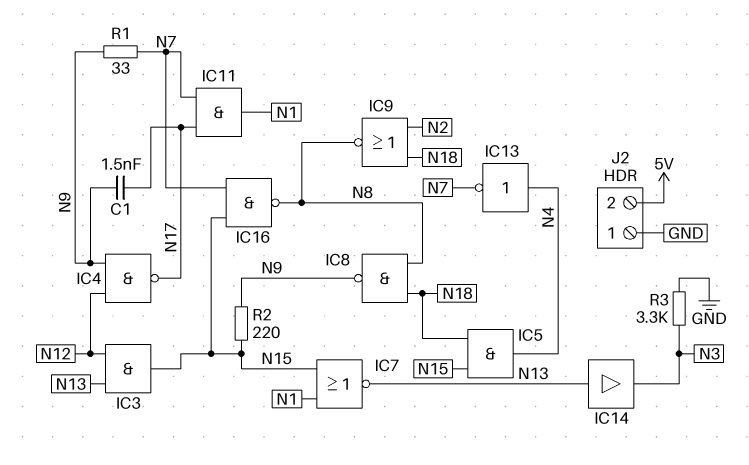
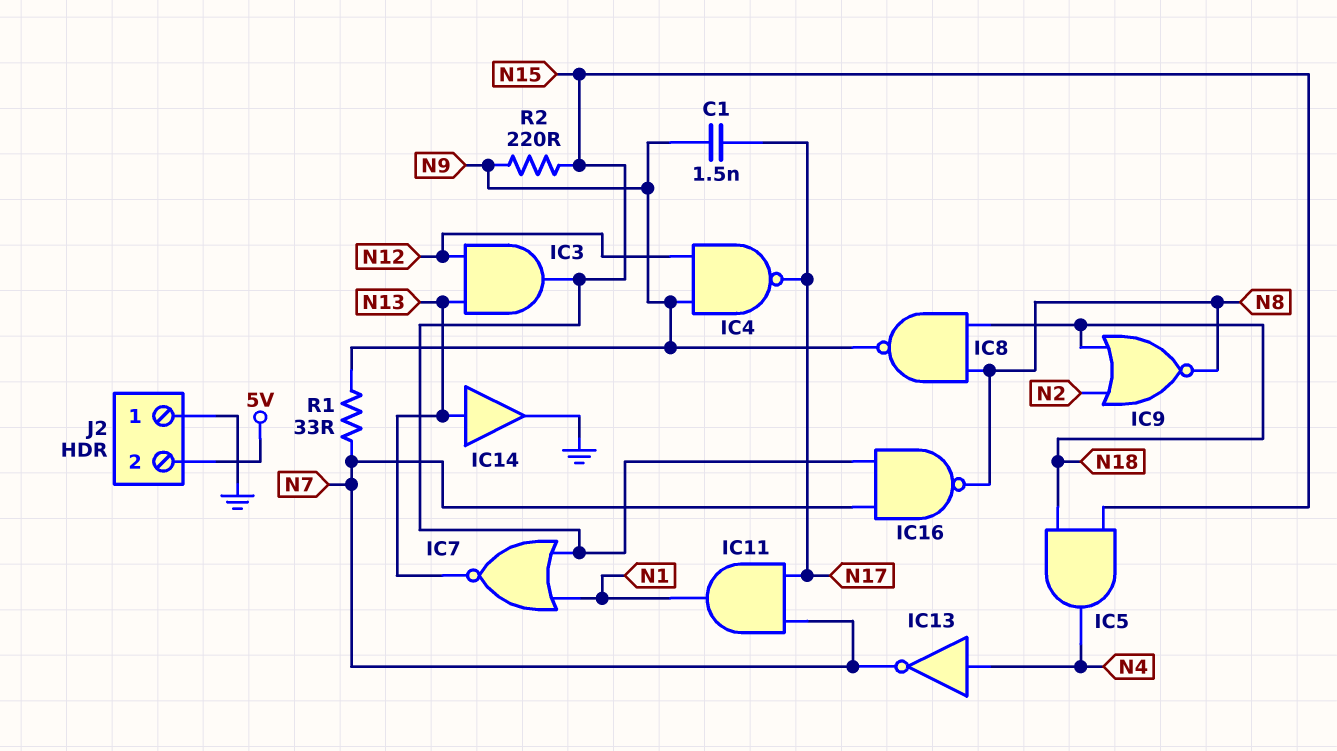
IC14: buffer (in N13, out N3) -> buffer (in N13, out GND)
R3: 3.3k (GND, N3) -> none

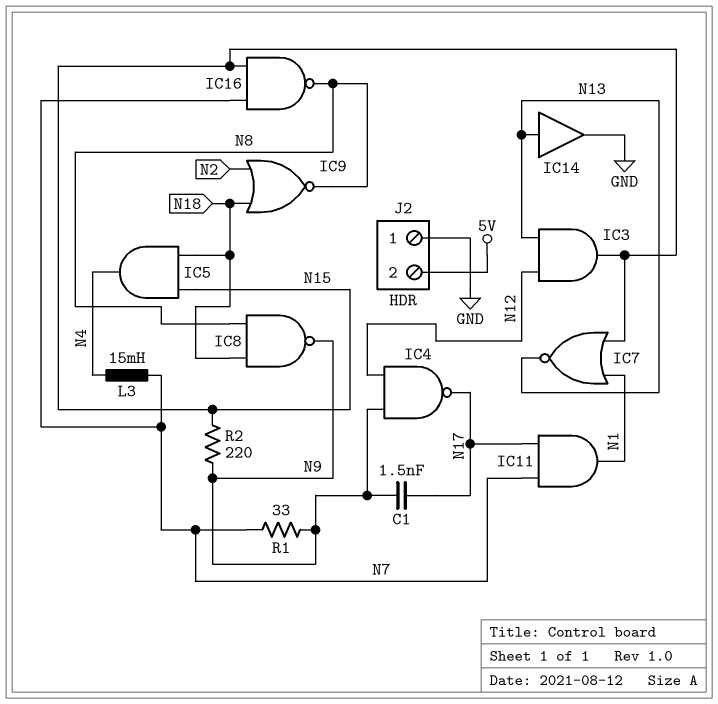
IC13: NOT (in N4, out N7) -> none
L3: none -> 15mH (N4, N7)

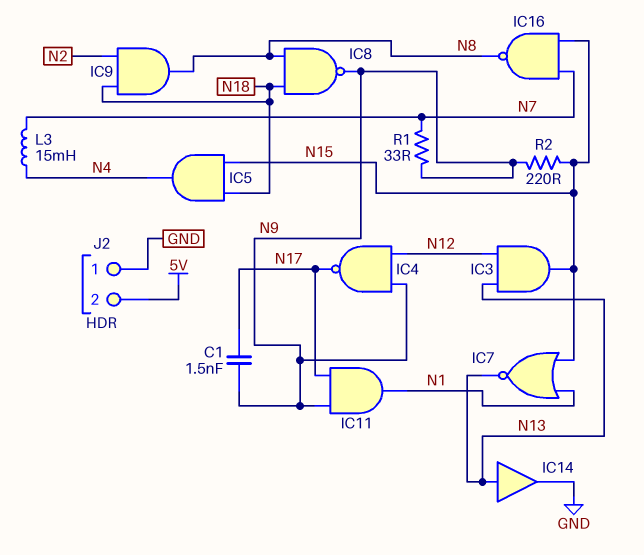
IC9: NOR (in N2, in N18, out N8) -> AND (in N2, in N18, out N8)
IC11: AND (in N7, in N17, out N1) -> AND (in N9, in N17, out N1)

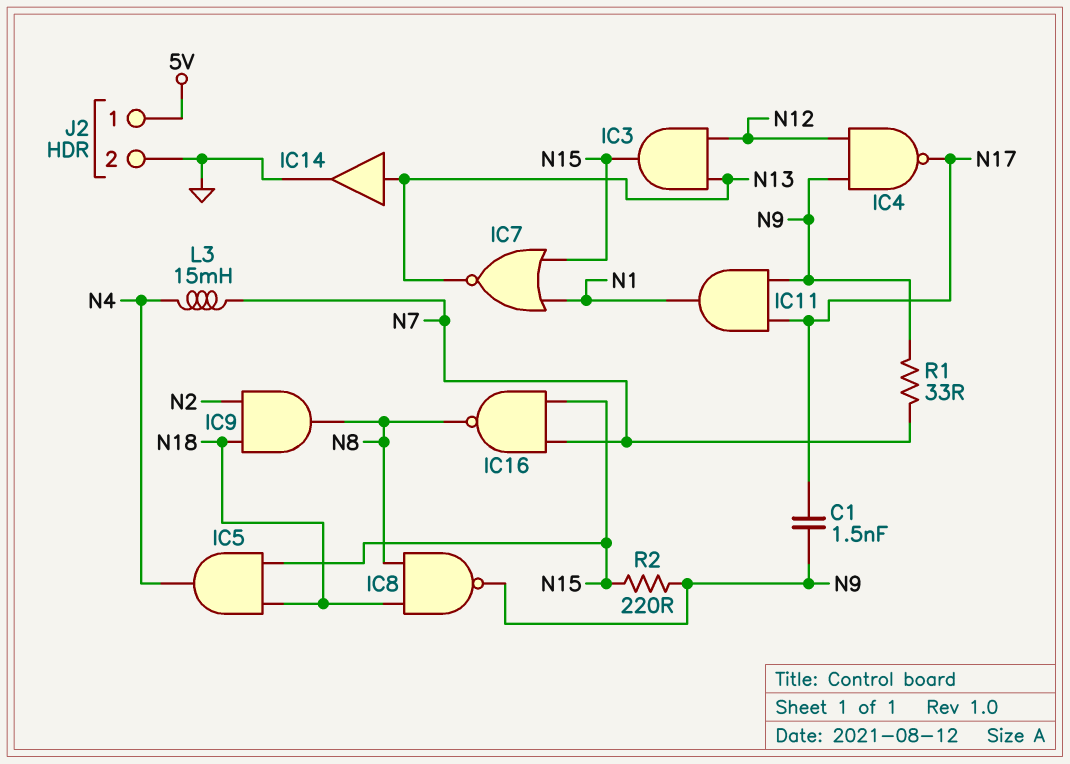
J2 pin 1: GND -> 5V
J2 pin 2: 5V -> GND

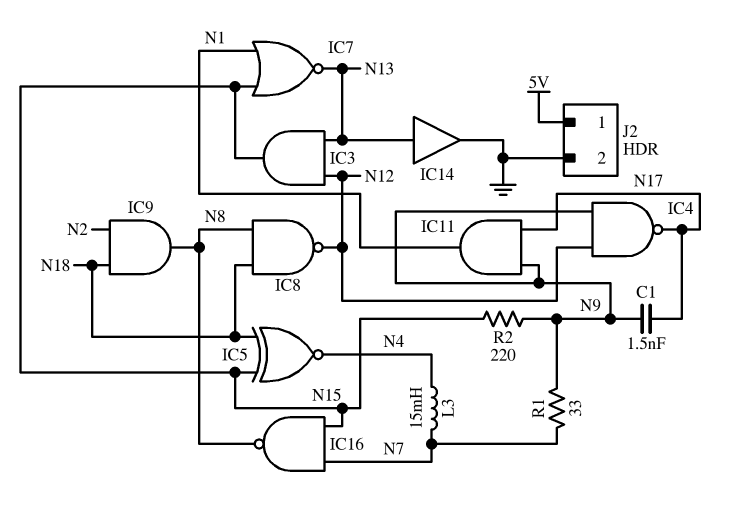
IC5: AND (in N15, in N18, out N4) -> XNOR (in N15, in N18, out N4)
IC8: NAND (in N8, in N18, out N9) -> NAND (in N8, in N18, out N12)

